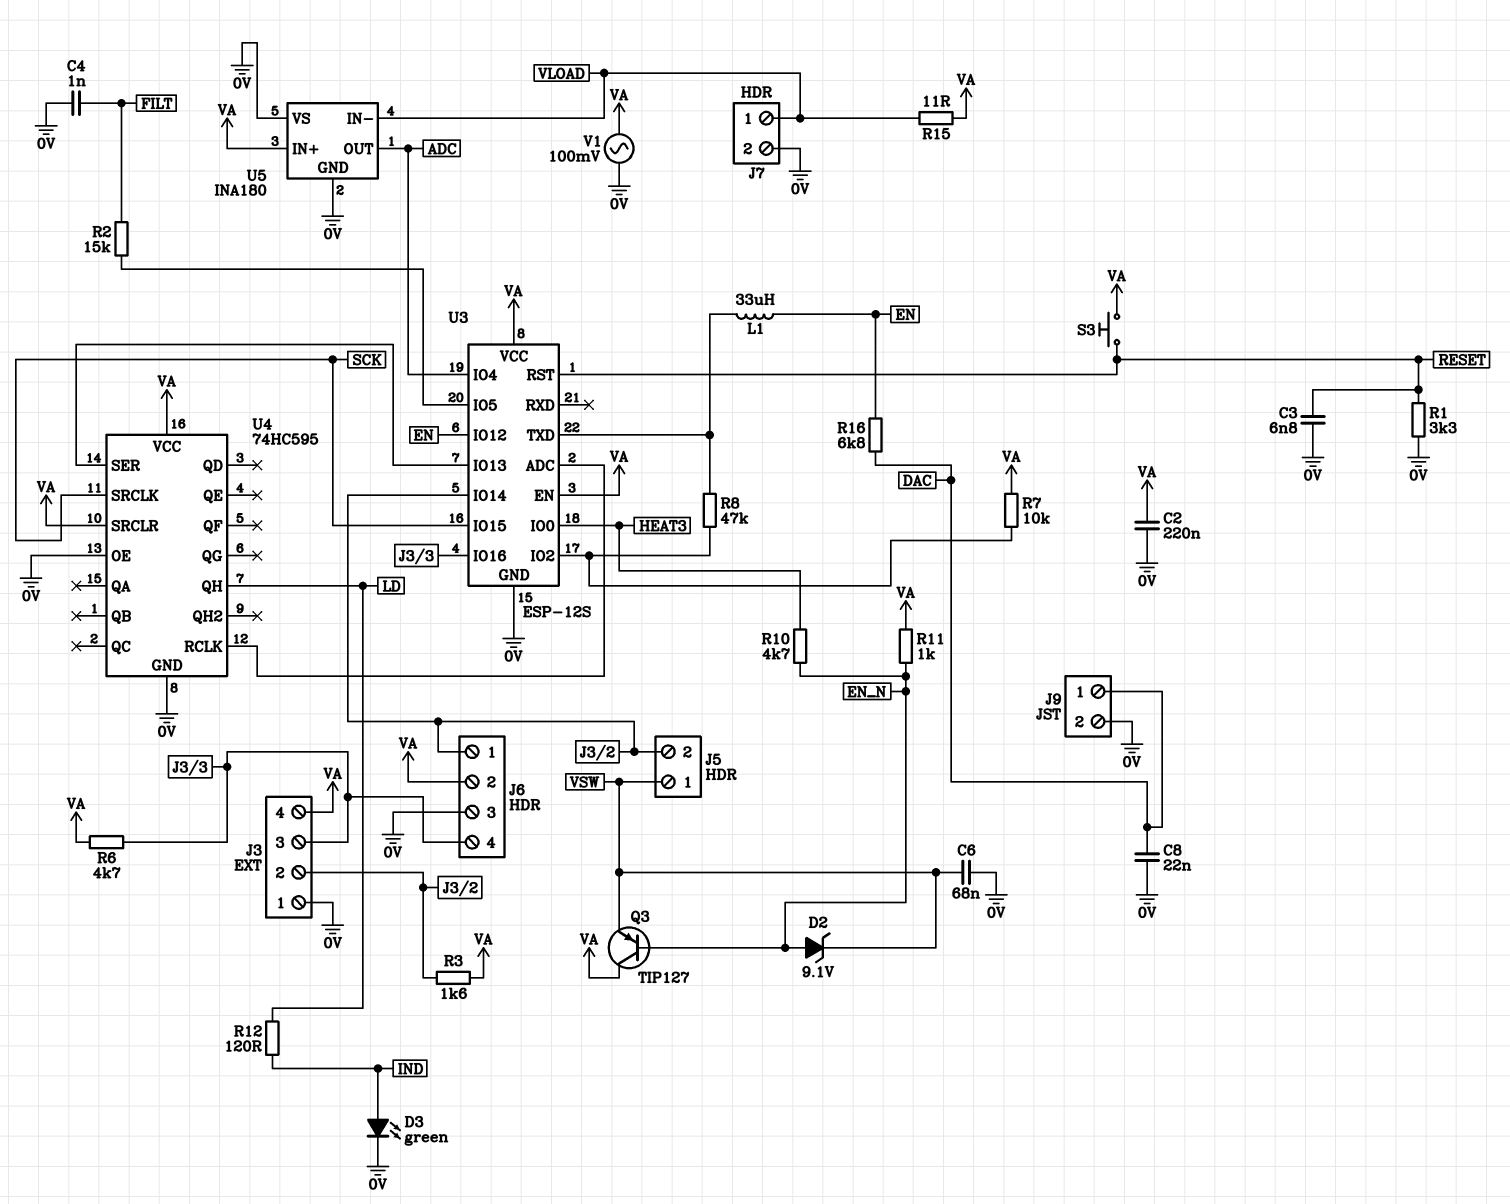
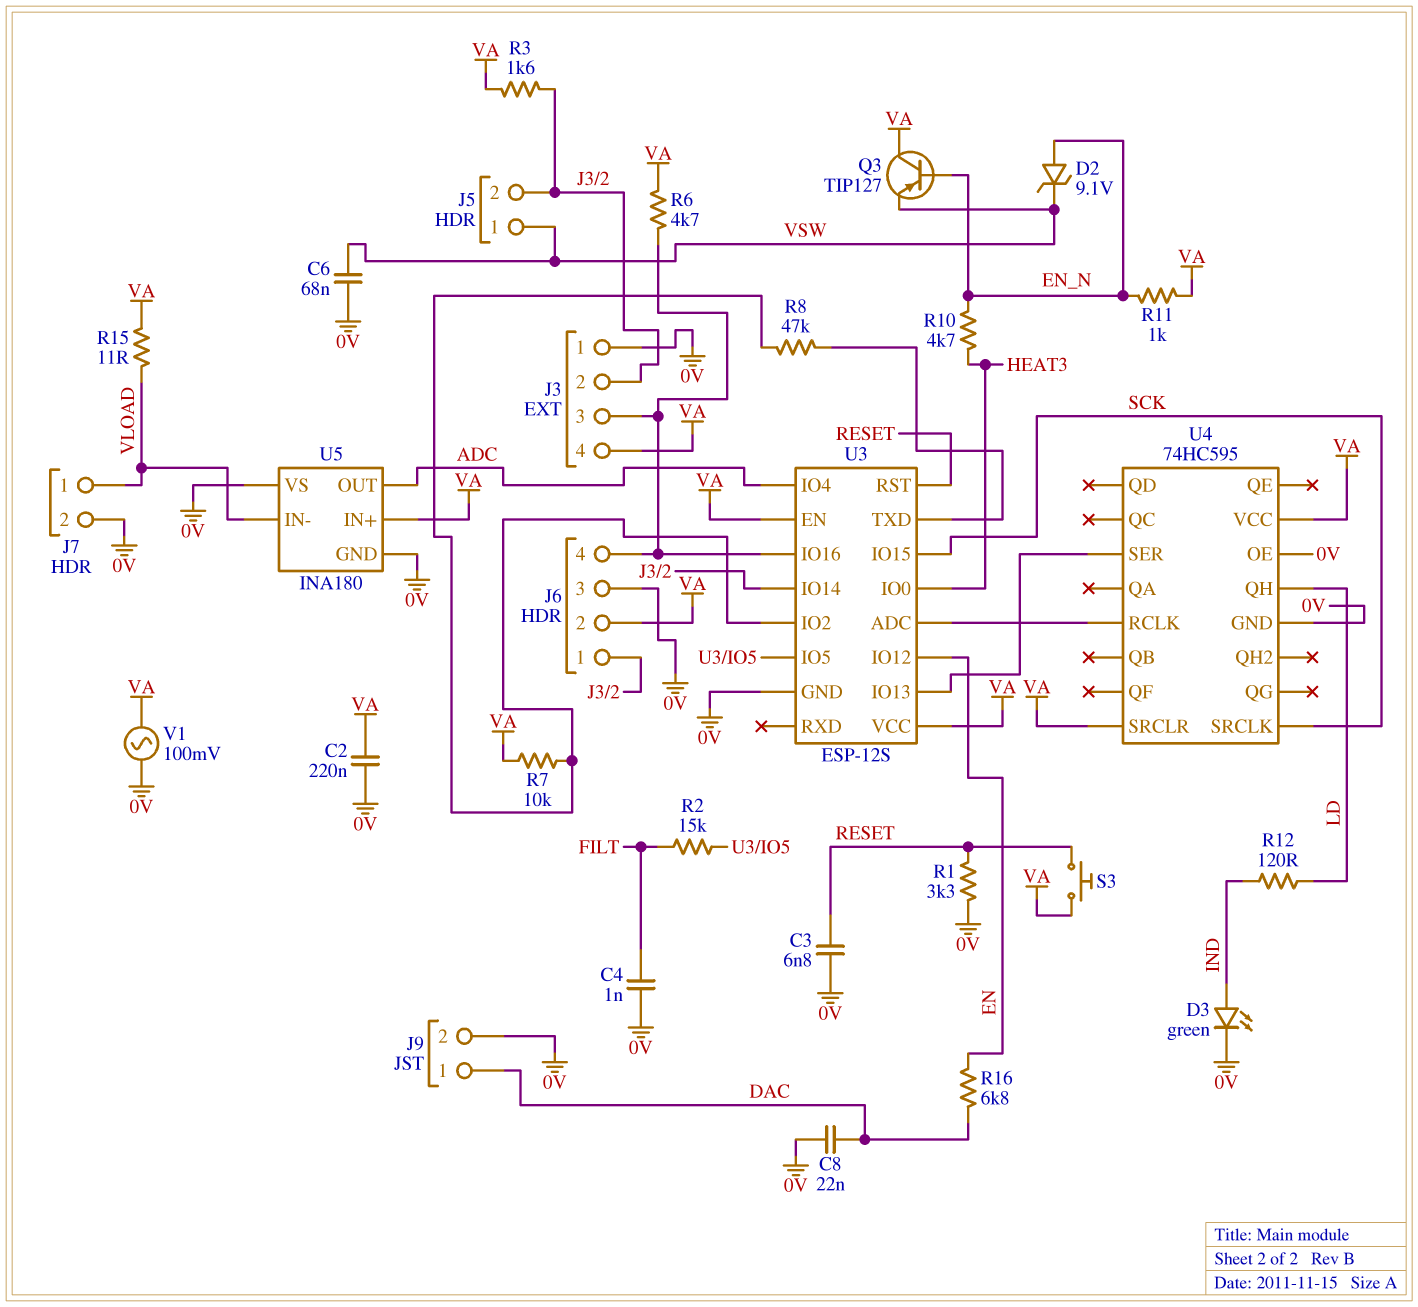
L1: 33uH (EN, U3/TXD) -> none

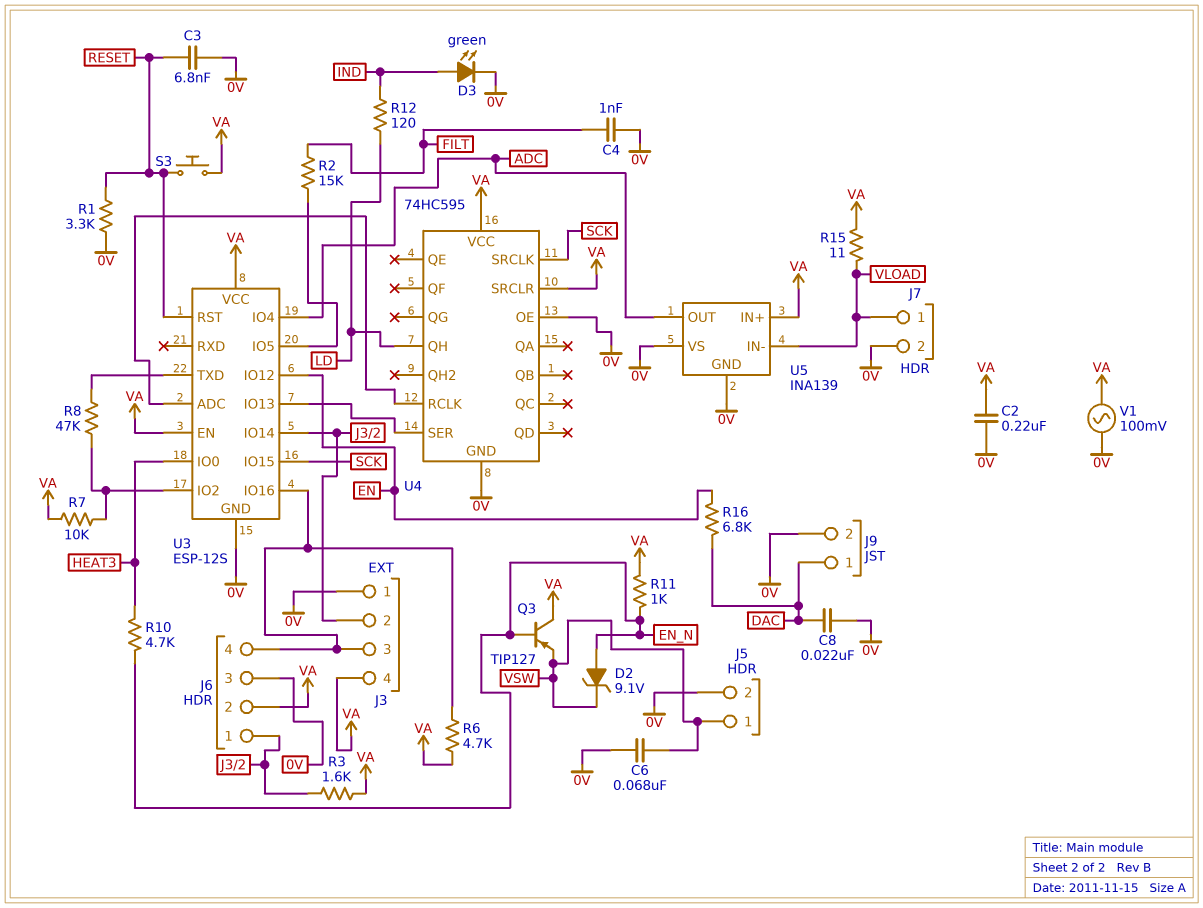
J5 pin 2: J3/2 -> 0V
U5: INA180 -> INA139

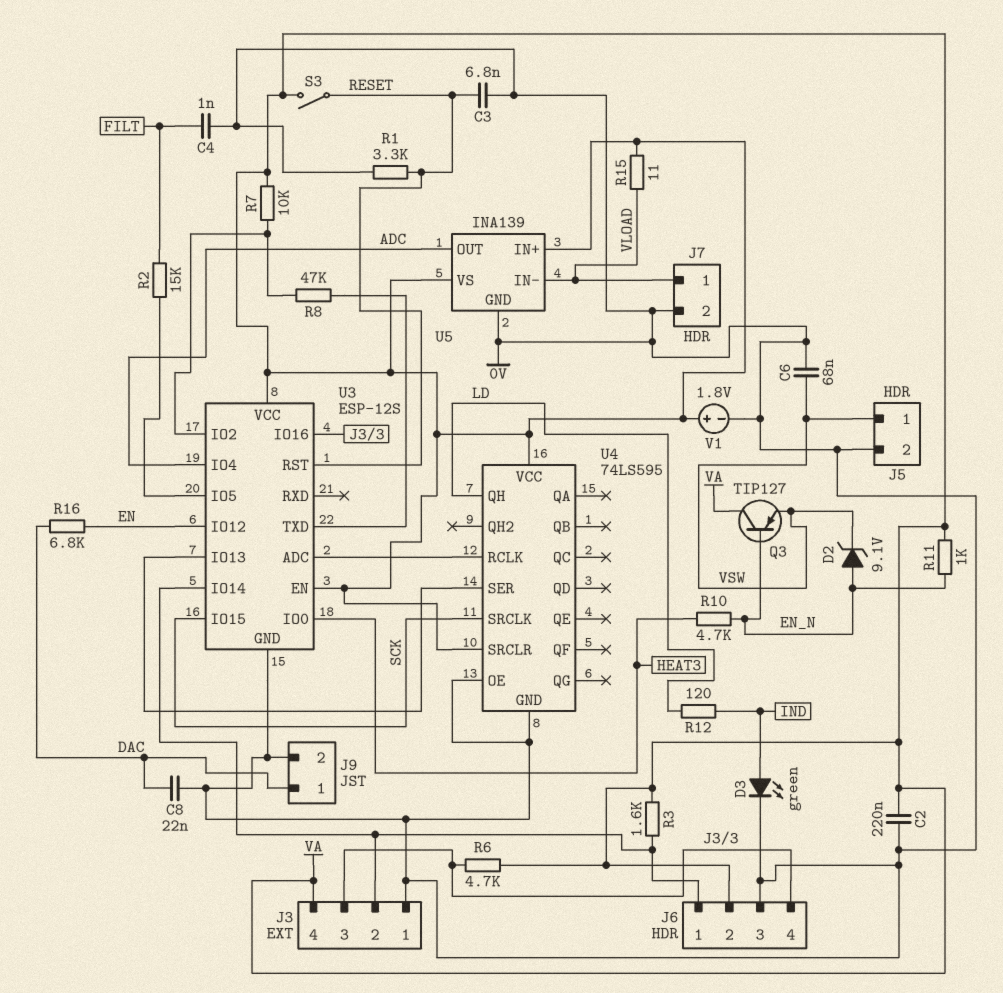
S3: button (RESET, VA) -> switch (RESET, VA)
U4: 74HC595 -> 74LS595
U5 pin VS: 0V -> VA
V1: AC 100mV (0V, VA) -> 1.8V (plus VA, minus 0V)

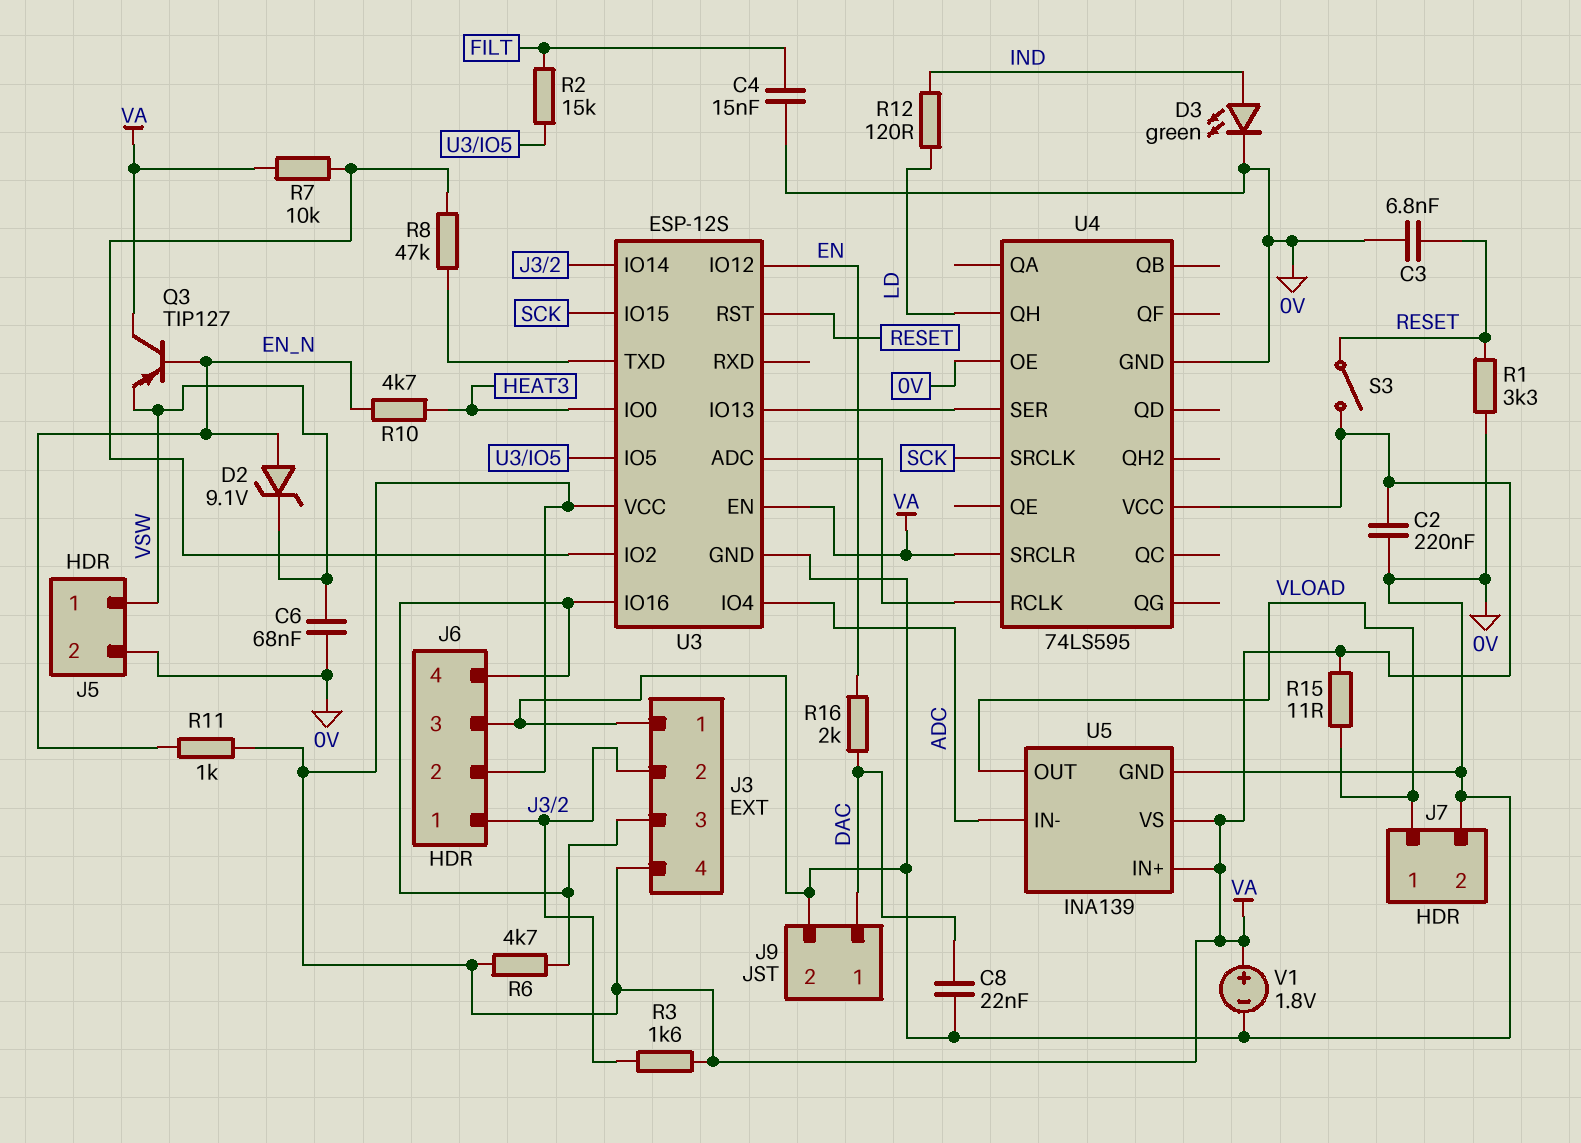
C4: 1nF (0V, FILT) -> 15nF (0V, FILT)
R16: 6.8k (DAC, EN) -> 2k (DAC, EN)
U5 pin IN-: VLOAD -> ADC
U5 pin OUT: ADC -> VLOAD

